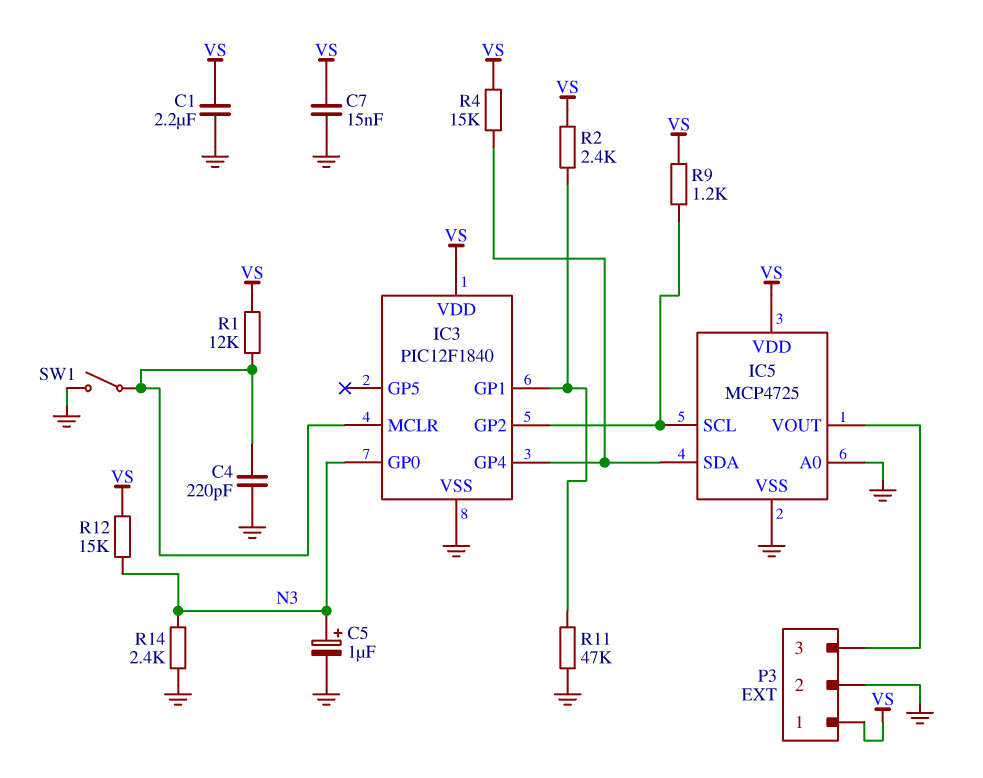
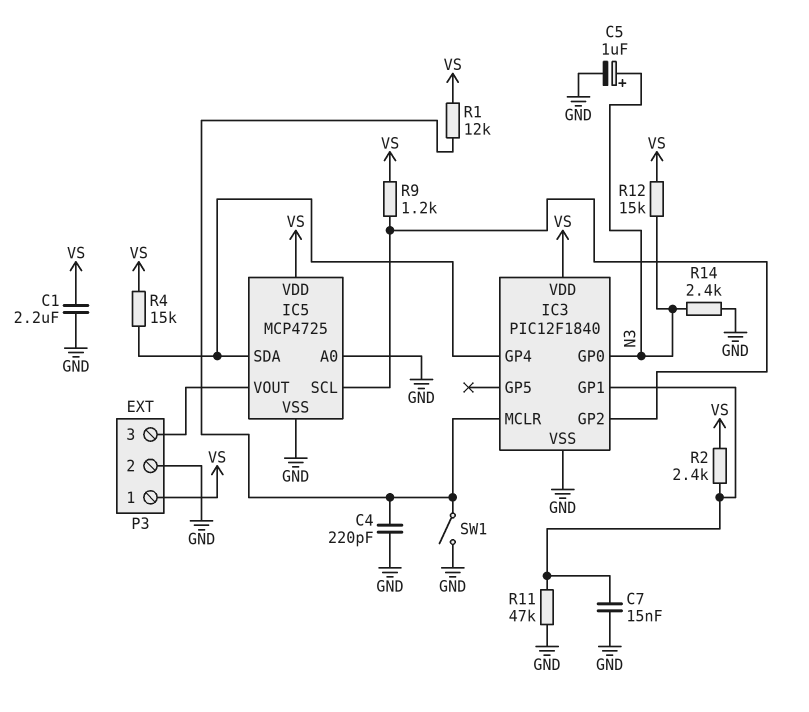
C7: 15nF (GND, VS) -> 15nF (GND, IC3/GP1)

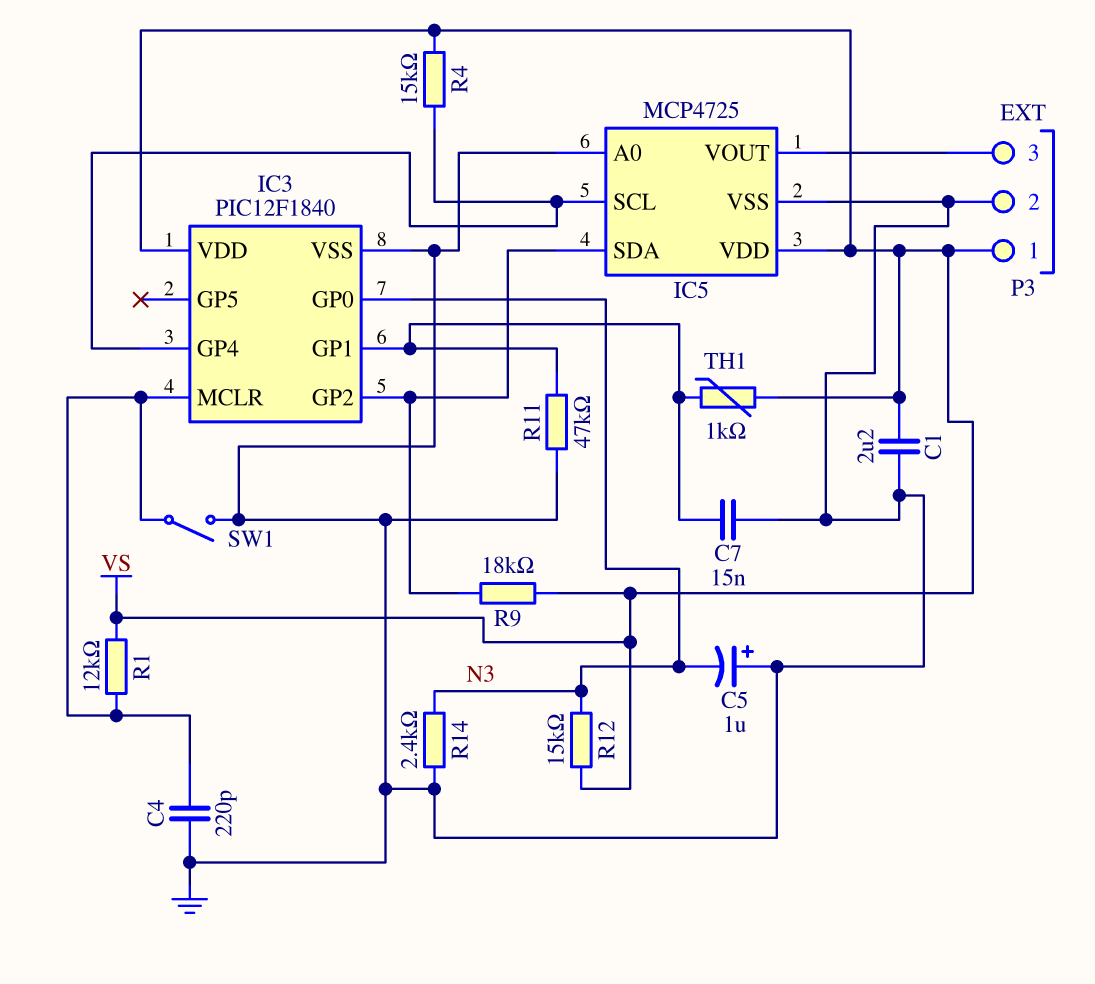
C5: 1uF (plus N3, minus GND) -> 1uF (plus GND, minus N3)
IC5 pin SCL: IC3/GP2 -> IC3/GP4
IC5 pin SDA: IC3/GP4 -> IC3/GP2
R2: 2.4k (IC3/GP1, VS) -> none
R9: 1.2k (IC3/GP2, VS) -> 18k (IC3/GP2, VS)
TH1: none -> 1k (IC3/GP1, VS)

